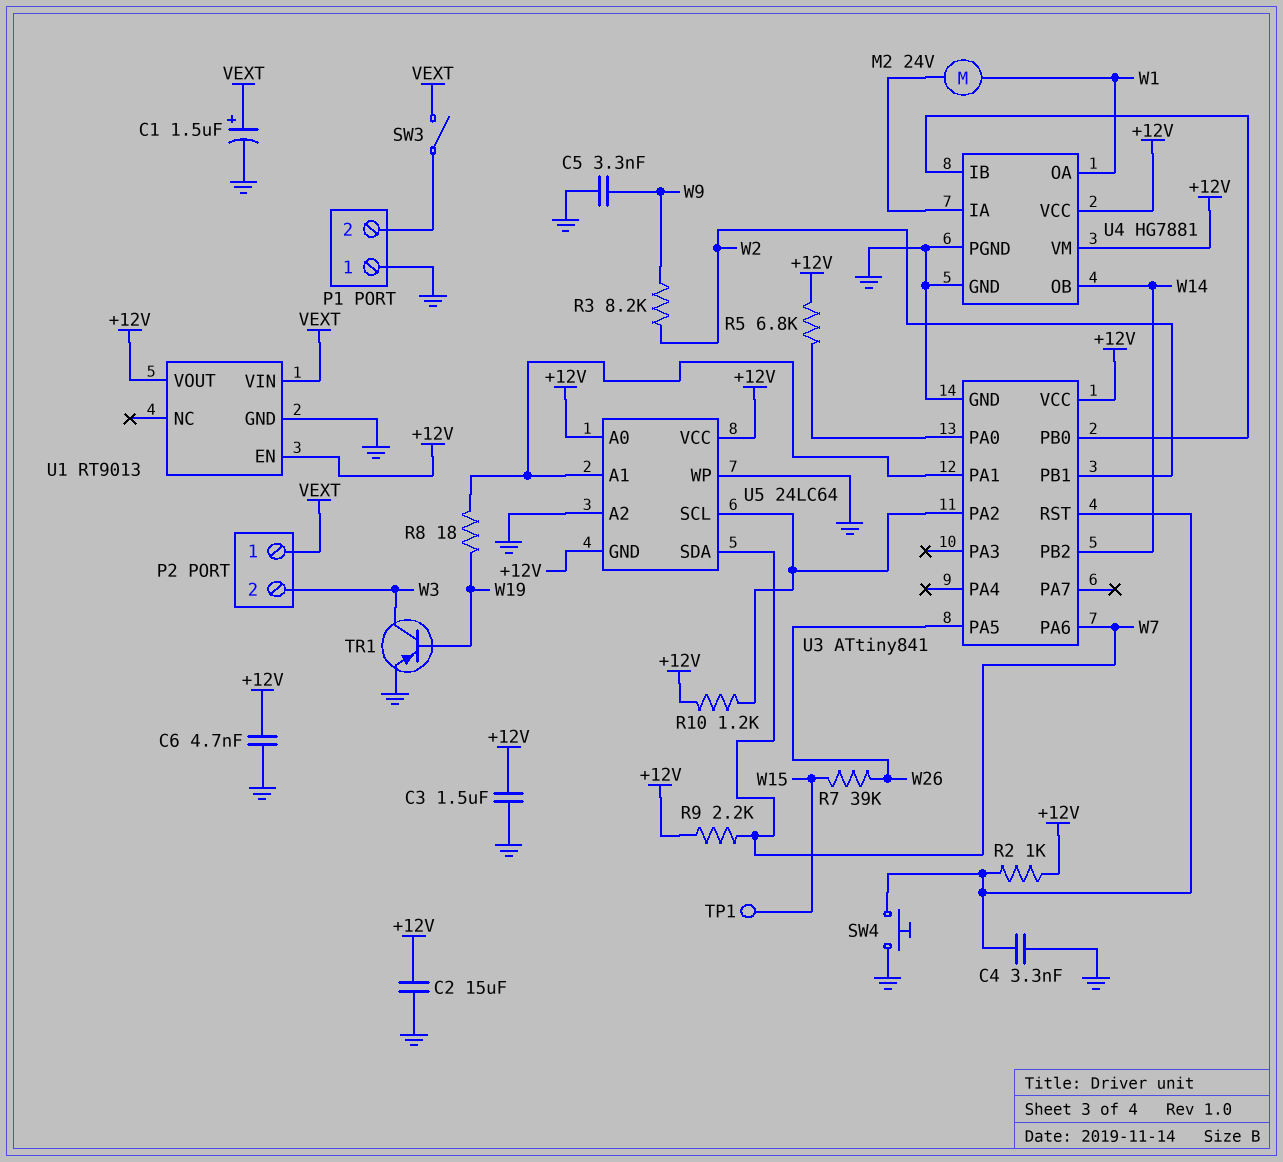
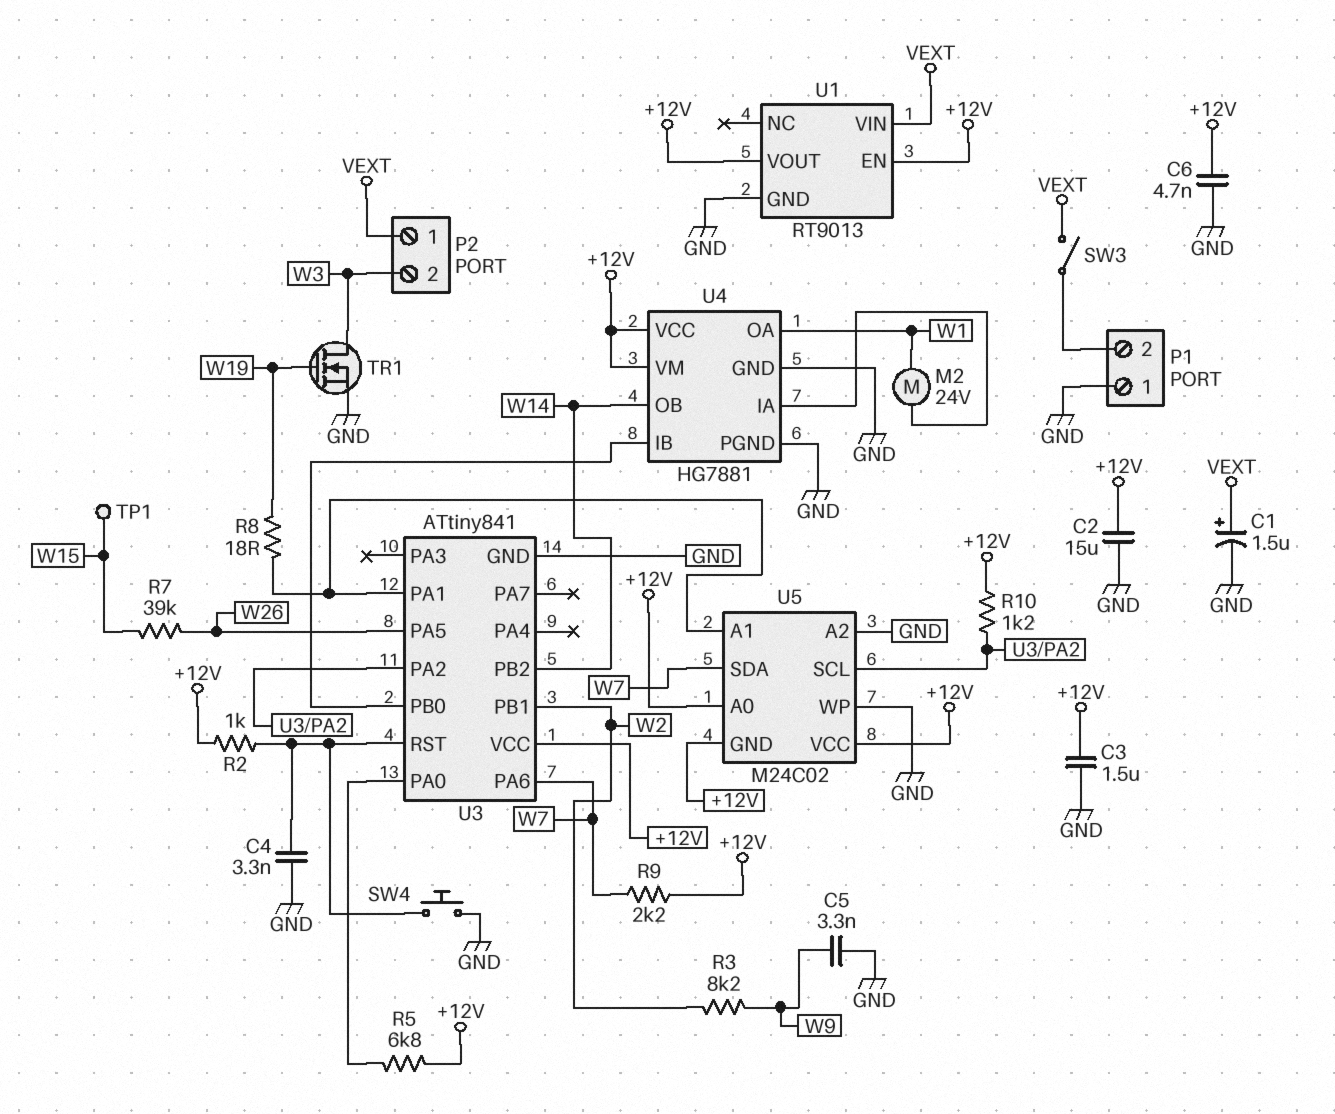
TR1: PNP (B W19, C W3, E GND) -> NMOS (G W19, D W3, S GND)
U5: 24LC64 -> M24C02

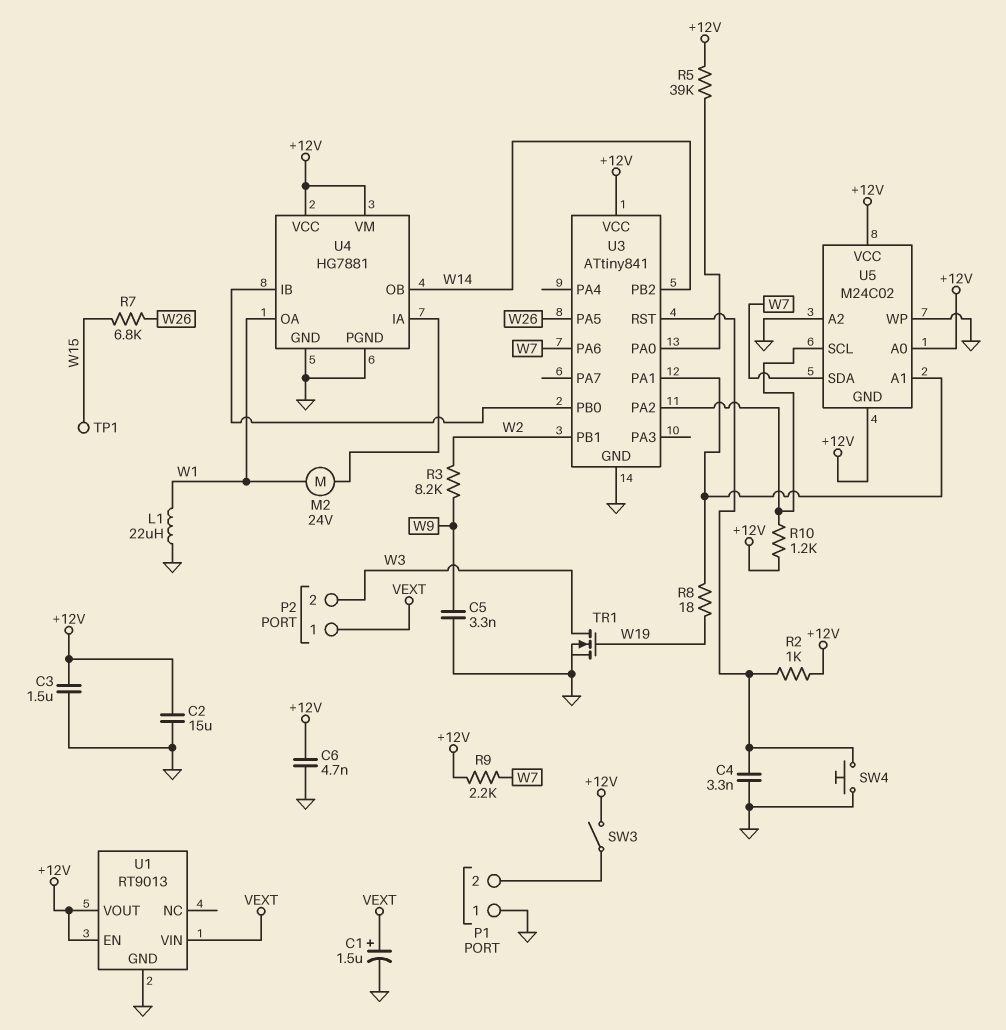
L1: none -> 22uH (GND, W1)
R5: 6.8k (+12V, U3/PA0) -> 39k (+12V, U3/PA0)
R7: 39k (W15, W26) -> 6.8k (W15, W26)
SW3: switch (P1/2, VEXT) -> switch (+12V, P1/2)

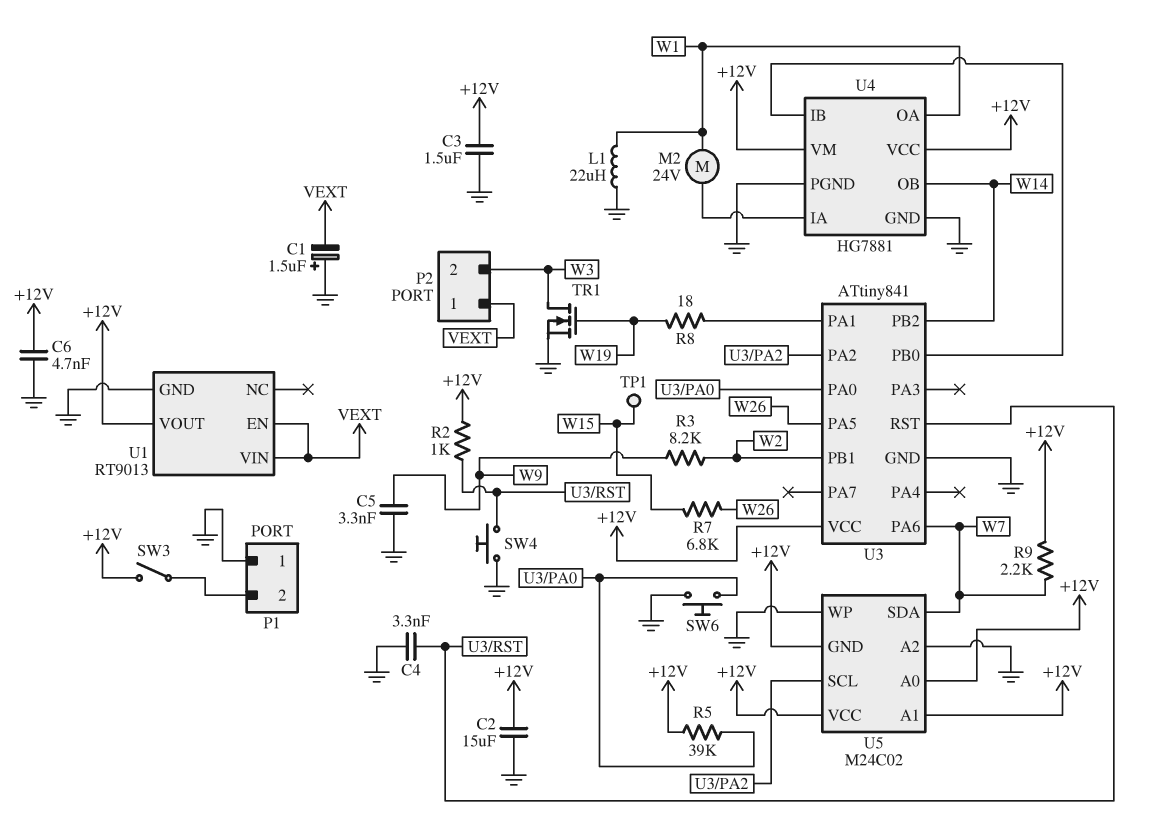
C1: 1.5uF (plus VEXT, minus GND) -> 1.5uF (plus GND, minus VEXT)
R10: 1.2k (+12V, U3/PA2) -> none
SW6: none -> button (GND, U3/PA0)
U1 pin EN: +12V -> VEXT
U5 pin A1: U3/PA1 -> +12V

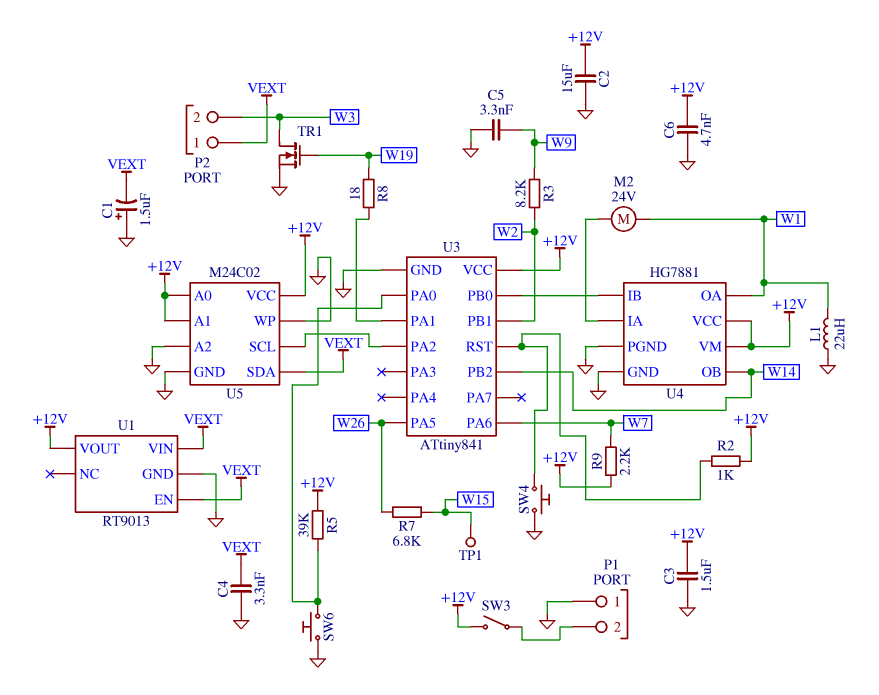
C4: 3.3nF (GND, U3/RST) -> 3.3nF (GND, VEXT)
U5 pin GND: +12V -> GND
U5 pin SDA: W7 -> VEXT

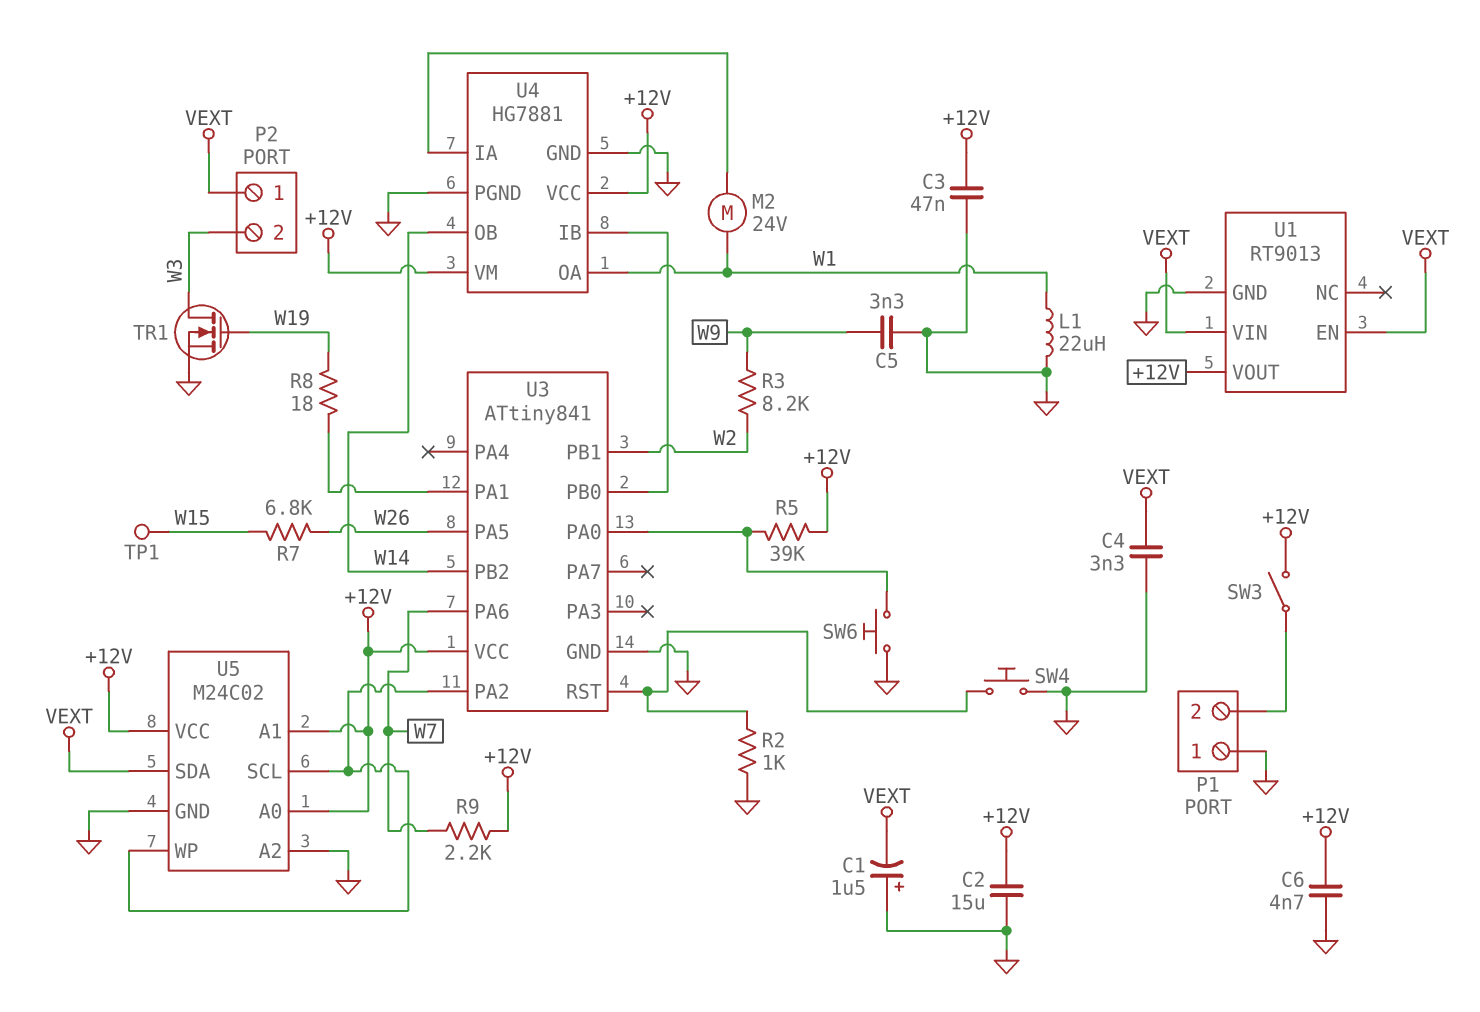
C3: 1.5uF (+12V, GND) -> 47nF (+12V, GND)
R2: 1k (+12V, U3/RST) -> 1k (GND, U3/RST)
U5 pin WP: GND -> U3/PA2

